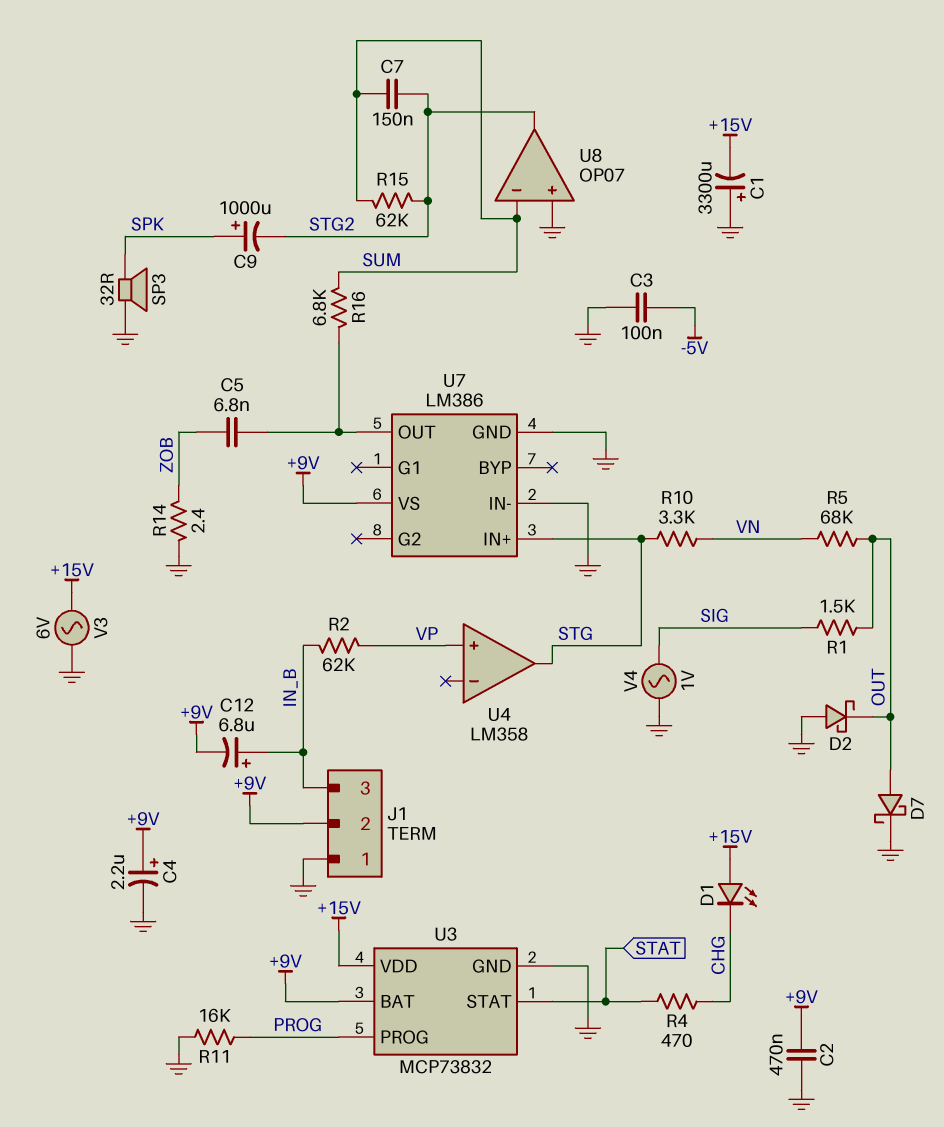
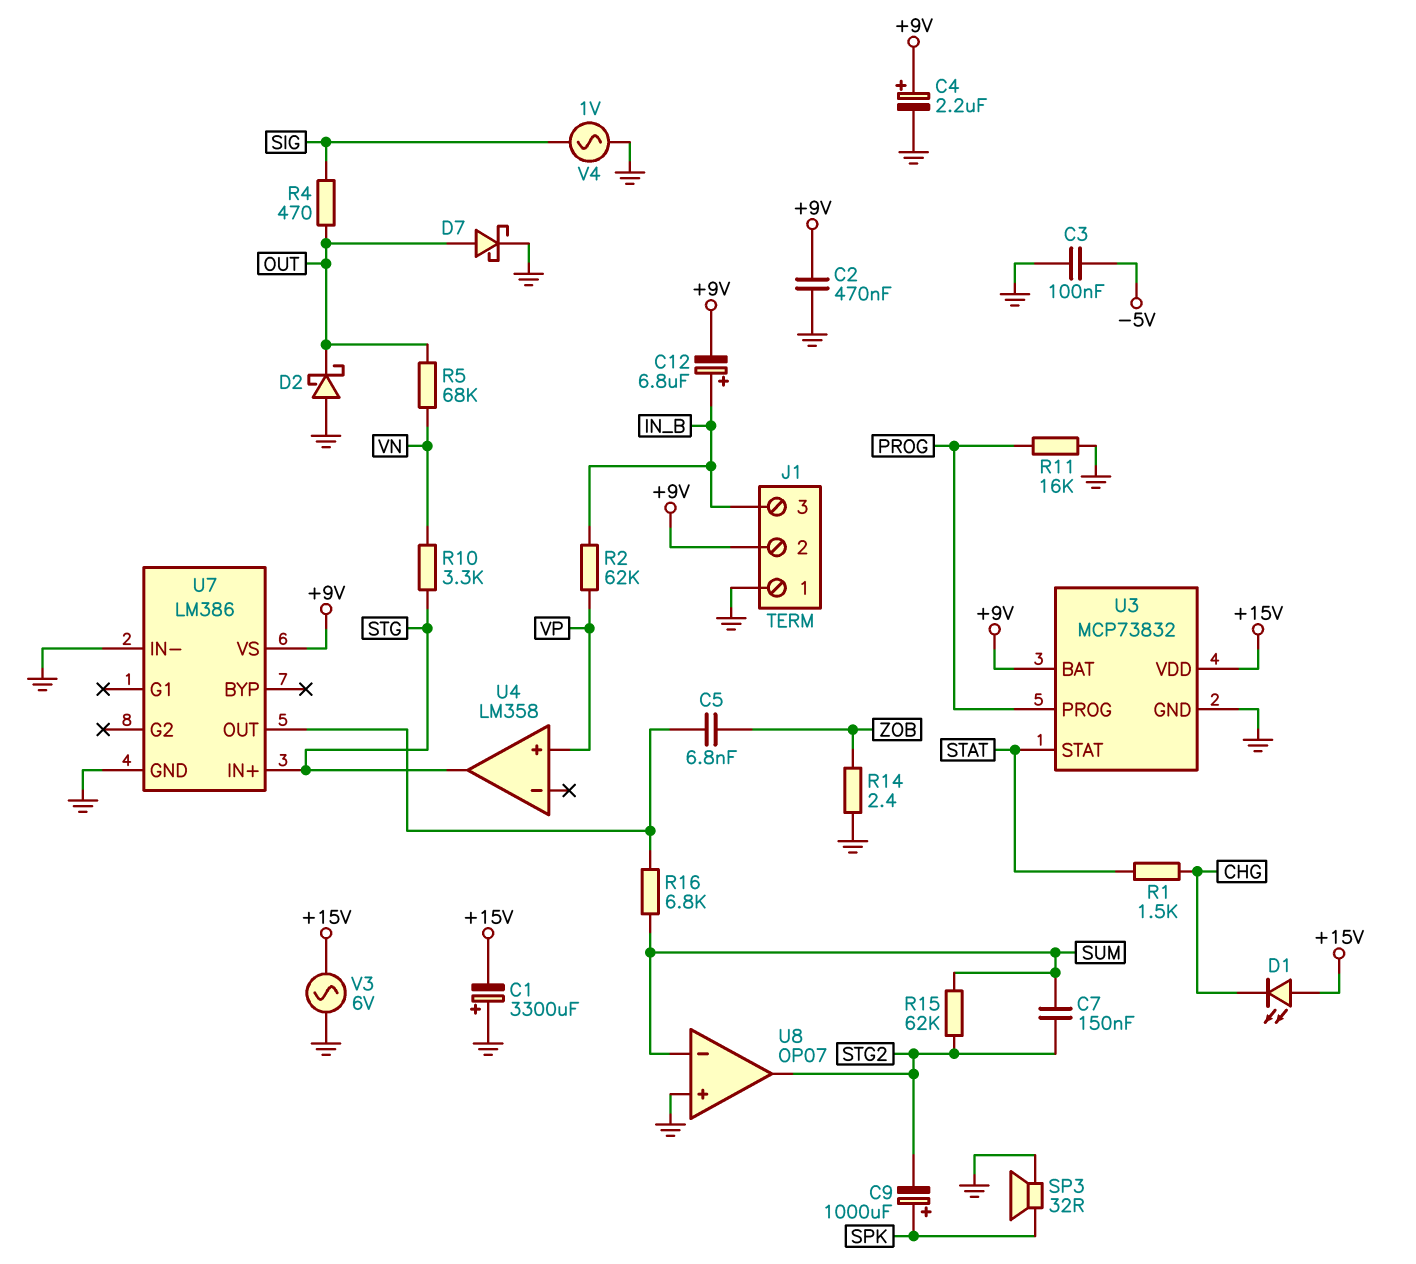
R1: 1.5k (OUT, SIG) -> 1.5k (CHG, STAT)
R4: 470 (CHG, STAT) -> 470 (OUT, SIG)

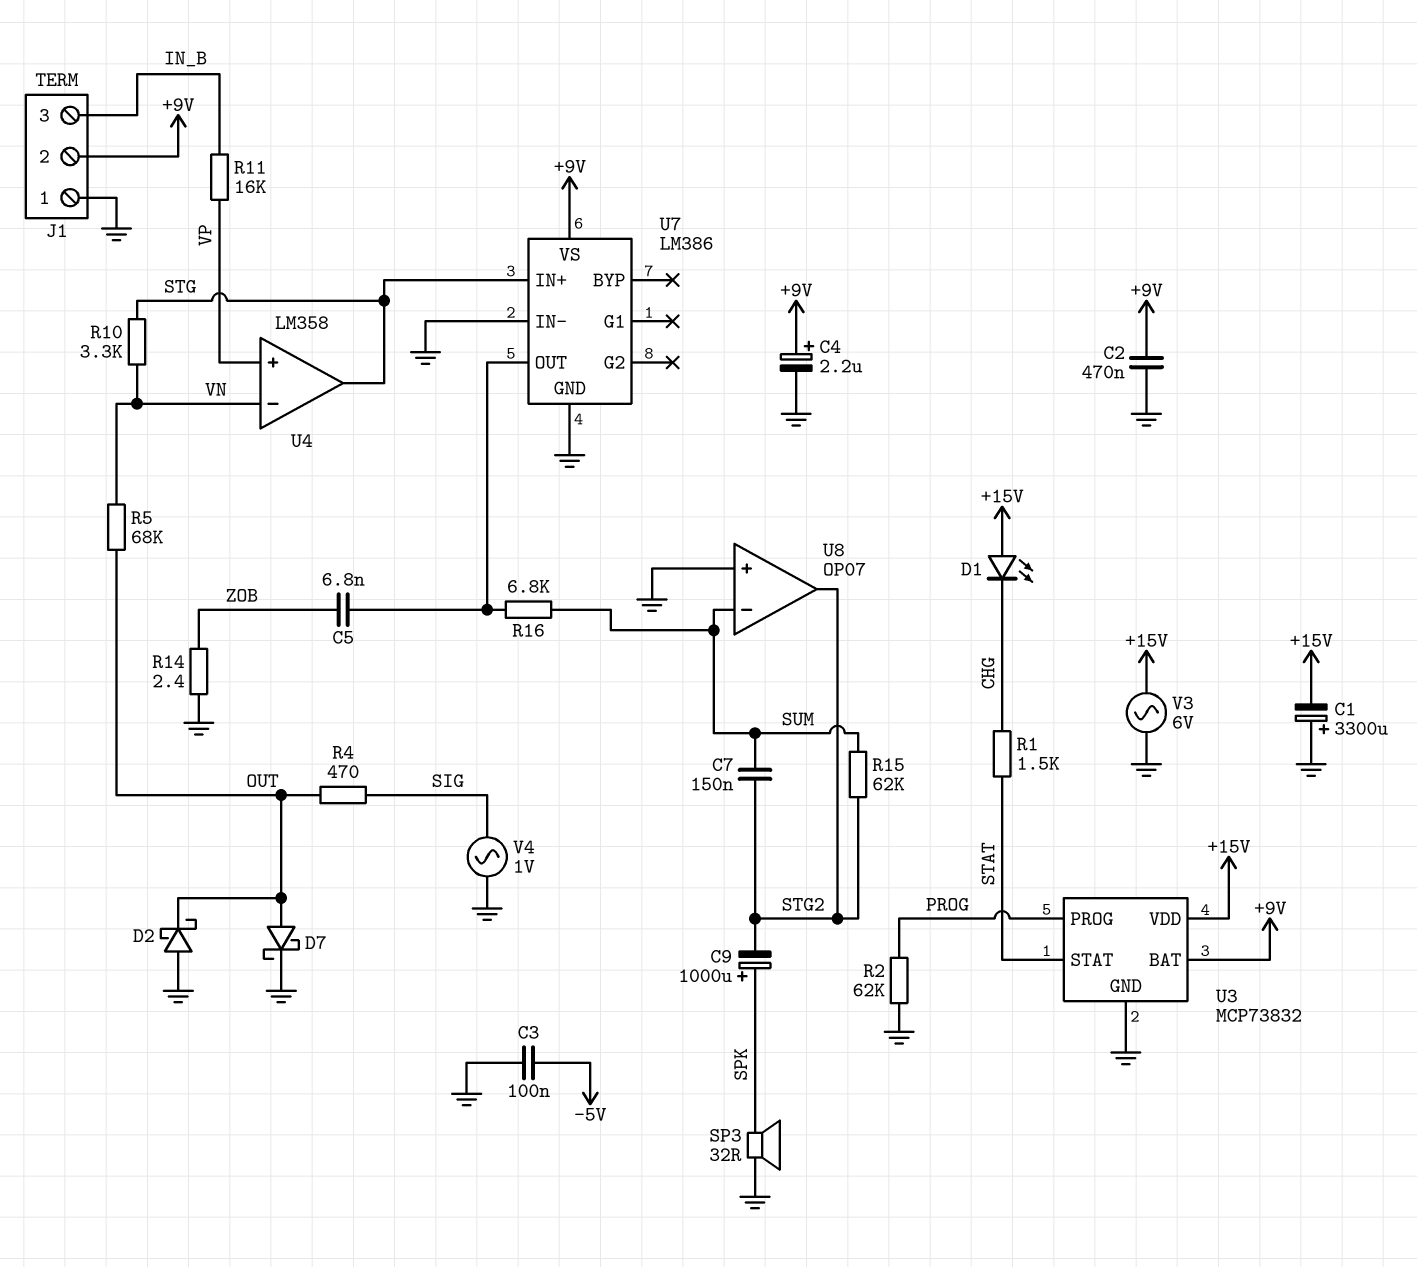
C12: 6.8uF (plus IN_B, minus +9V) -> none
R2: 62k (IN_B, VP) -> 62k (GND, PROG)
R11: 16k (GND, PROG) -> 16k (IN_B, VP)
U4 pin in-: none -> VN

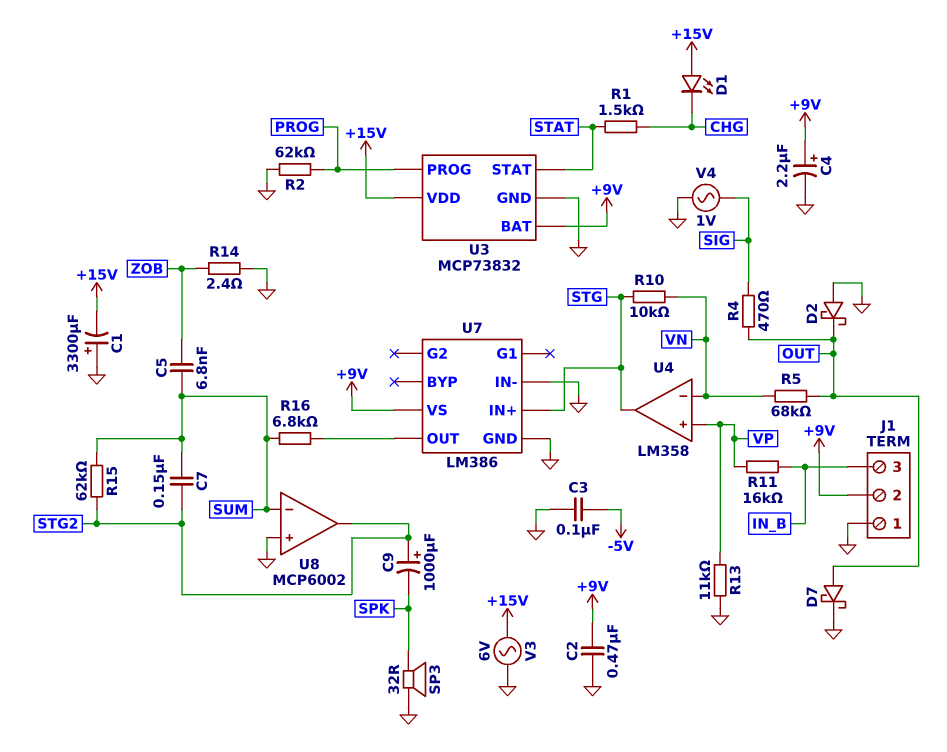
C5: 6.8nF (U7/OUT, ZOB) -> 6.8nF (SUM, ZOB)
C9: 1000uF (plus SPK, minus STG2) -> 1000uF (plus STG2, minus SPK)
R10: 3.3k (STG, VN) -> 10k (STG, VN)
R13: none -> 11k (GND, VP)
U8: OP07 -> MCP6002

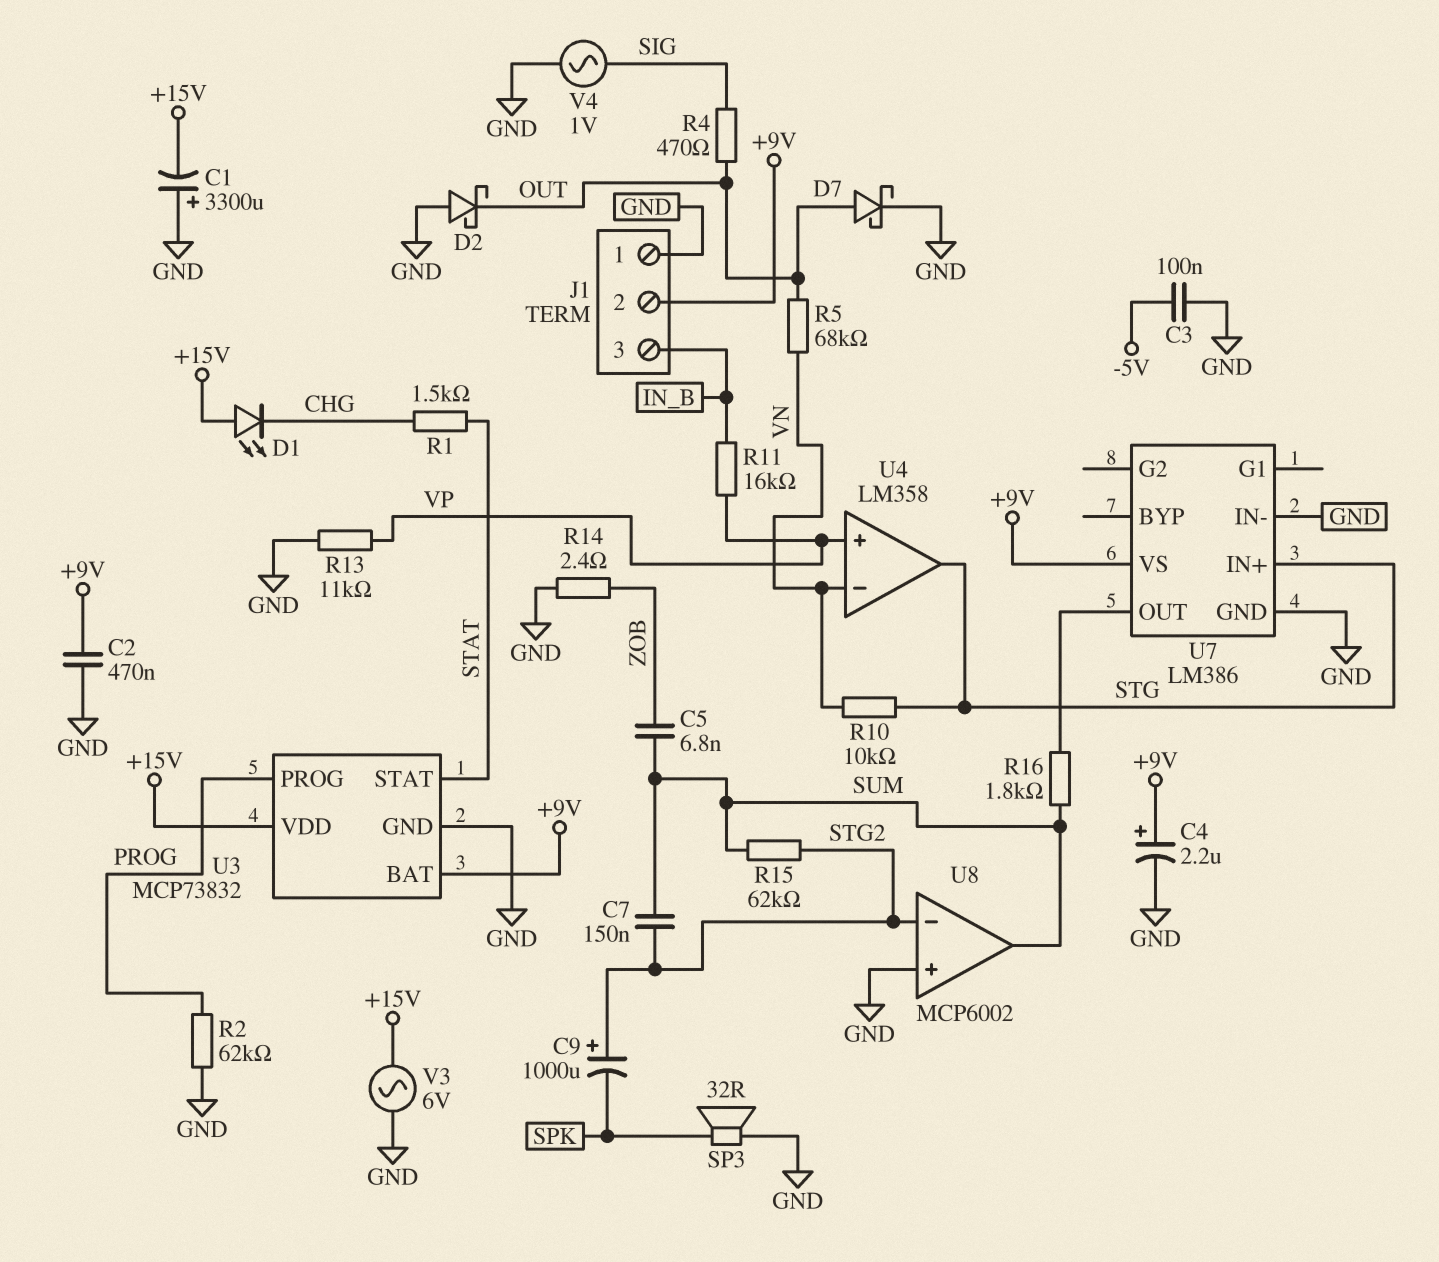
R16: 6.8k (SUM, U7/OUT) -> 1.8k (SUM, U7/OUT)
U8 pin in-: SUM -> STG2
U8 pin out: STG2 -> SUM

